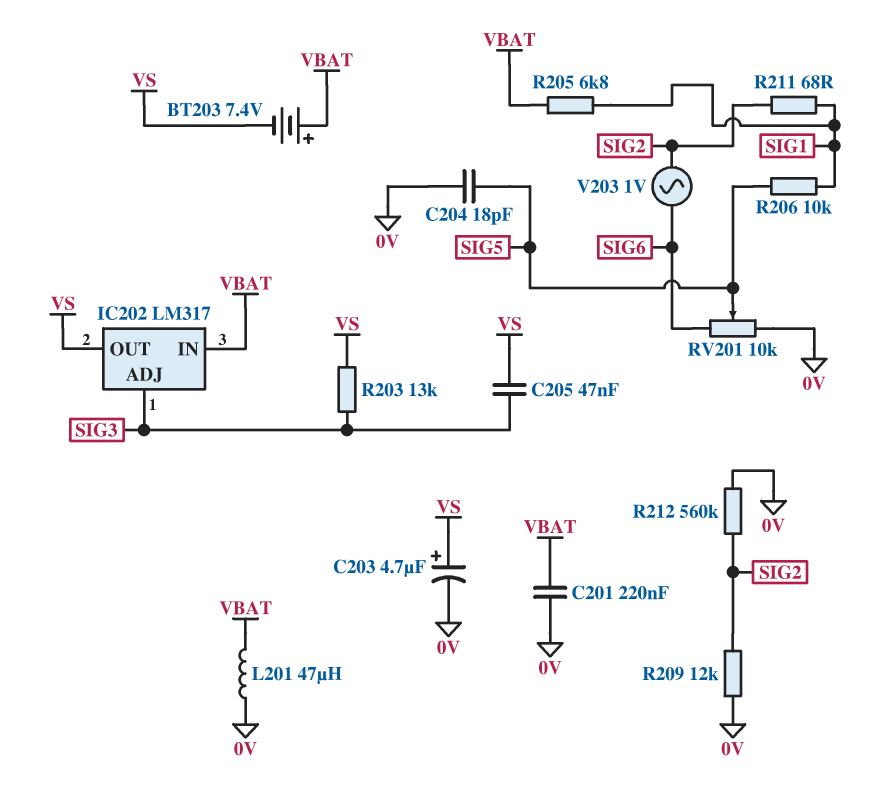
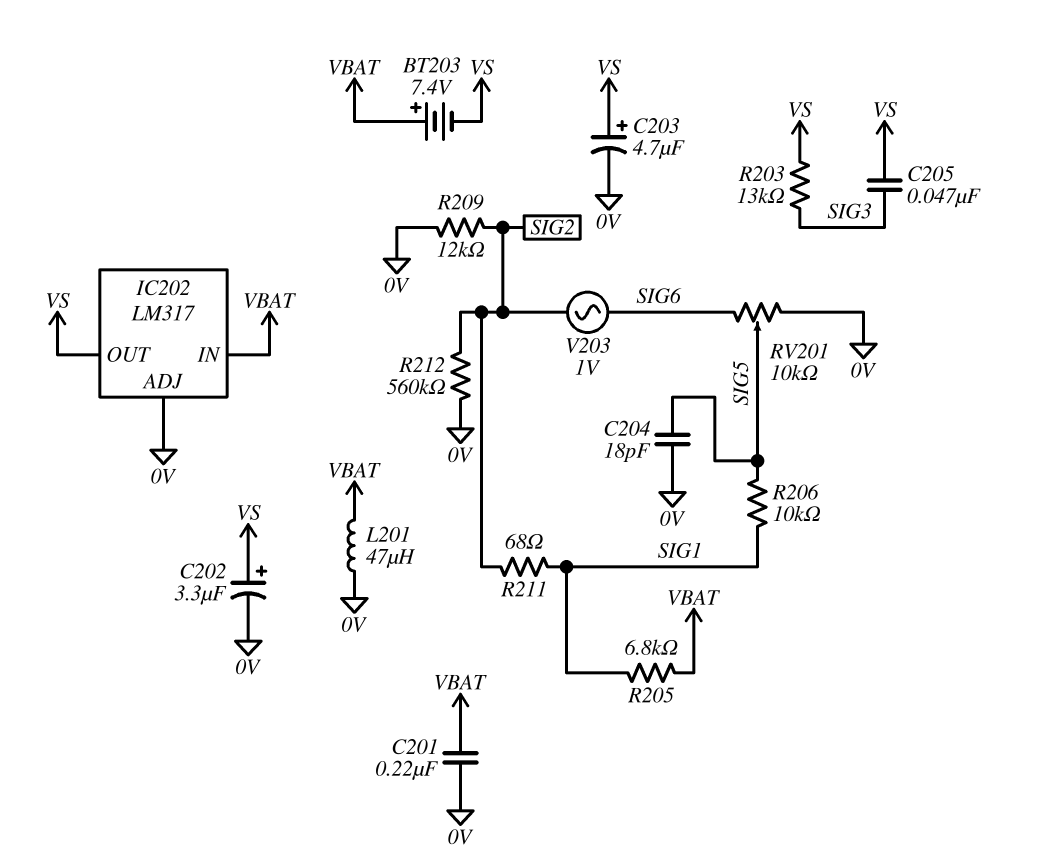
C202: none -> 3.3uF (plus VS, minus 0V)
IC202 pin ADJ: SIG3 -> 0V

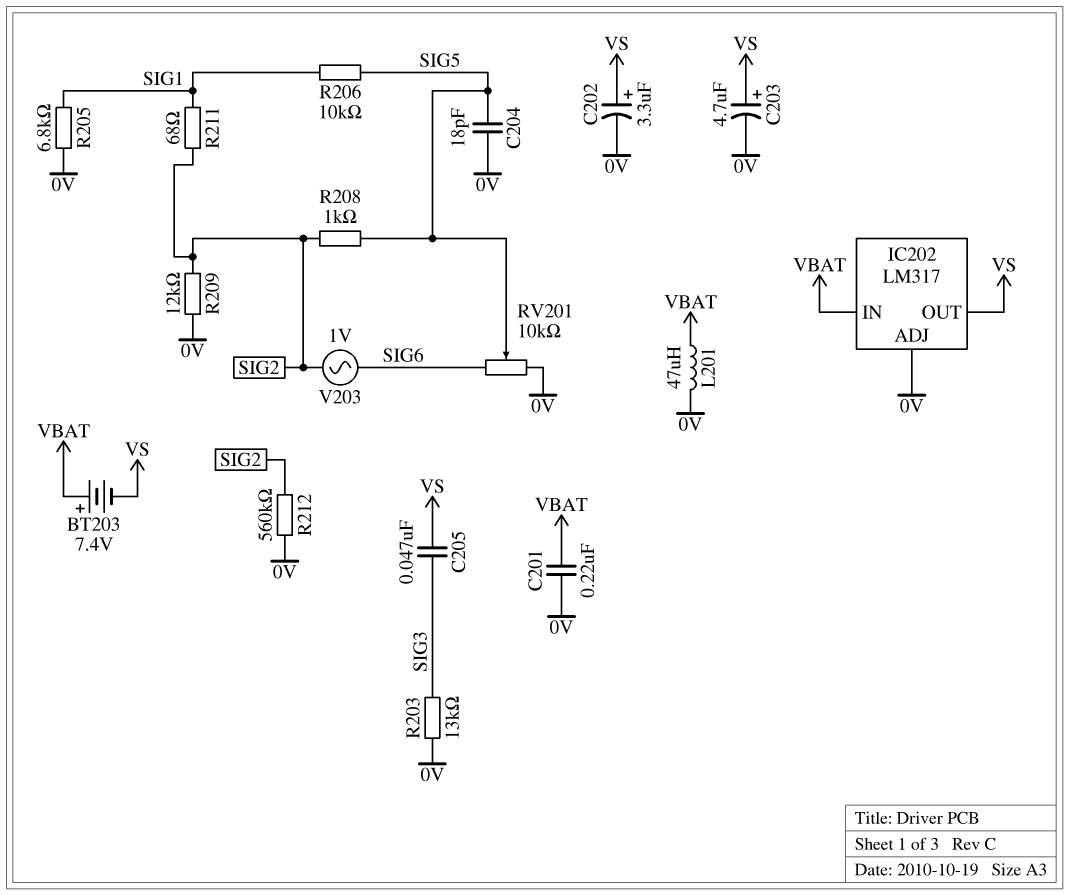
R203: 13k (SIG3, VS) -> 13k (0V, SIG3)
R205: 6.8k (SIG1, VBAT) -> 6.8k (0V, SIG1)
R208: none -> 1k (SIG2, SIG5)

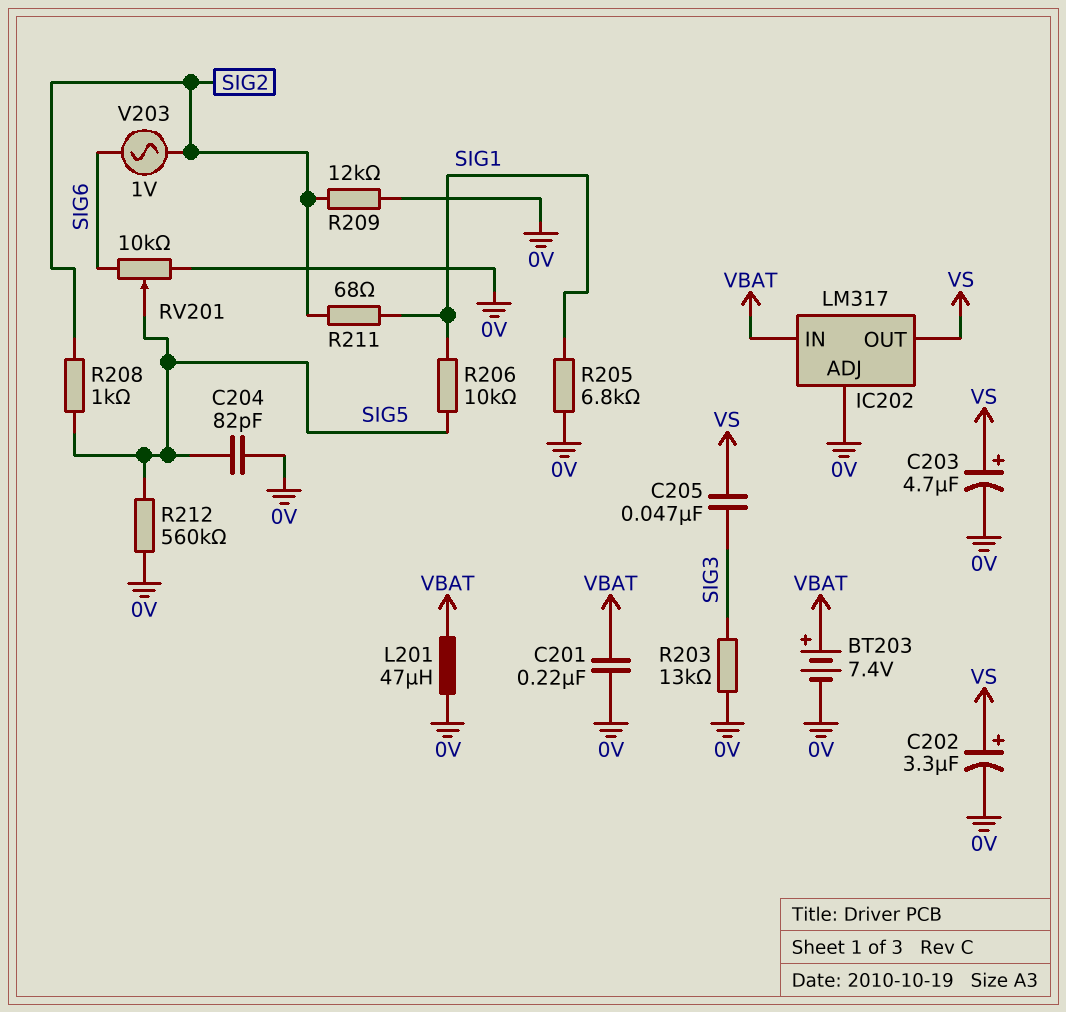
BT203: 7.4V (plus VBAT, minus VS) -> 7.4V (plus VBAT, minus 0V)
C204: 18pF (0V, SIG5) -> 82pF (0V, SIG5)
R212: 560k (0V, SIG2) -> 560k (0V, SIG5)

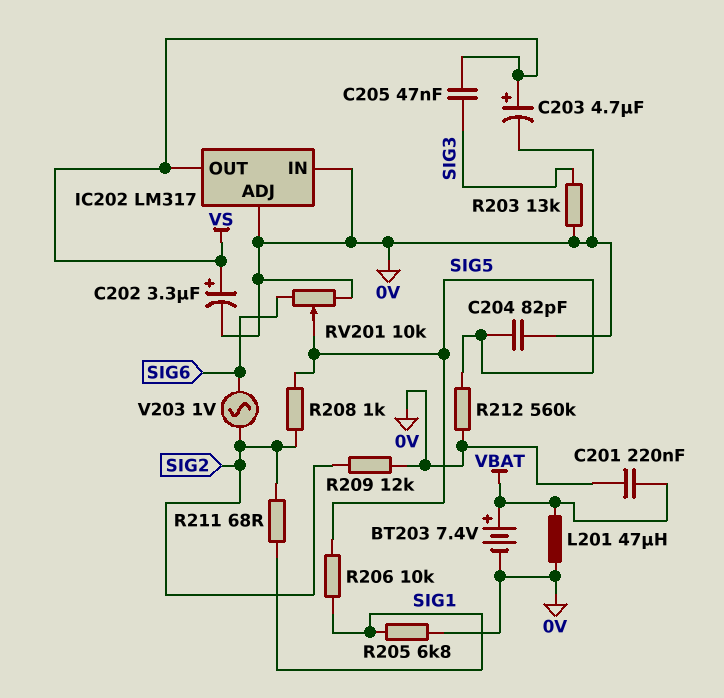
IC202 pin IN: VBAT -> 0V

